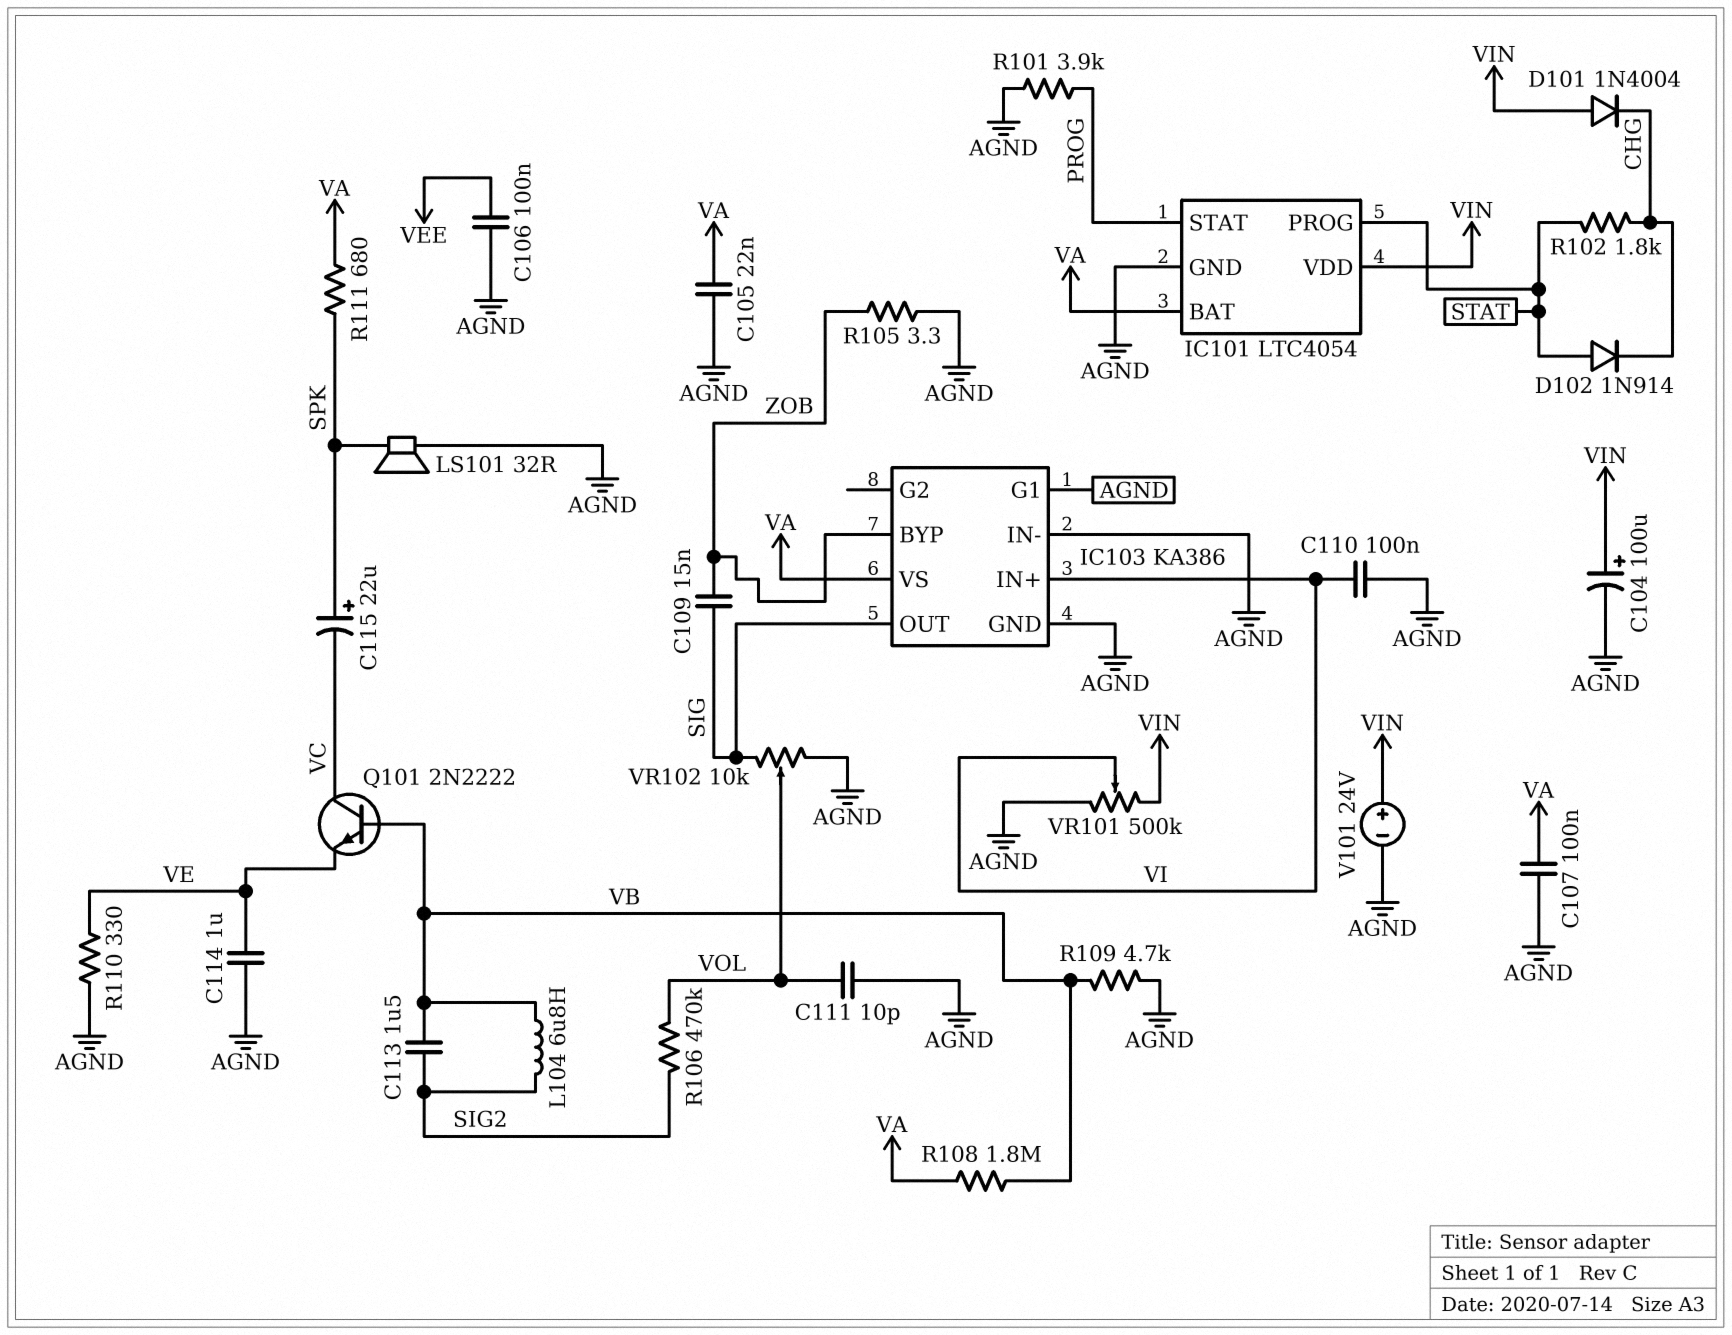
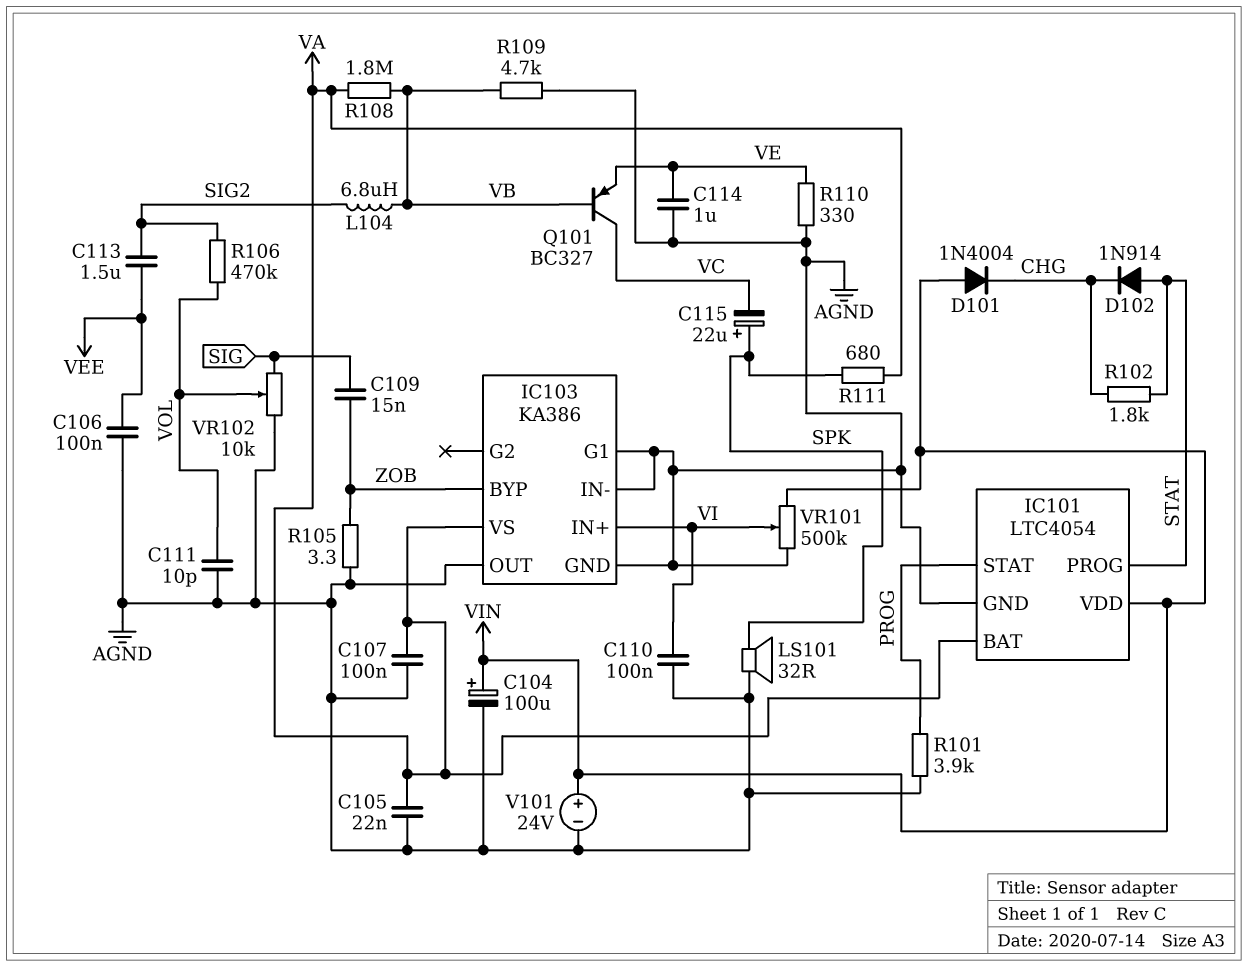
C113: 1.5uF (SIG2, VB) -> 1.5uF (SIG2, VEE)
IC103 pin OUT: SIG -> AGND
Q101: NPN 2N2222 (B VB, C VC, E VE) -> PNP BC327 (B VB, C VC, E VE)

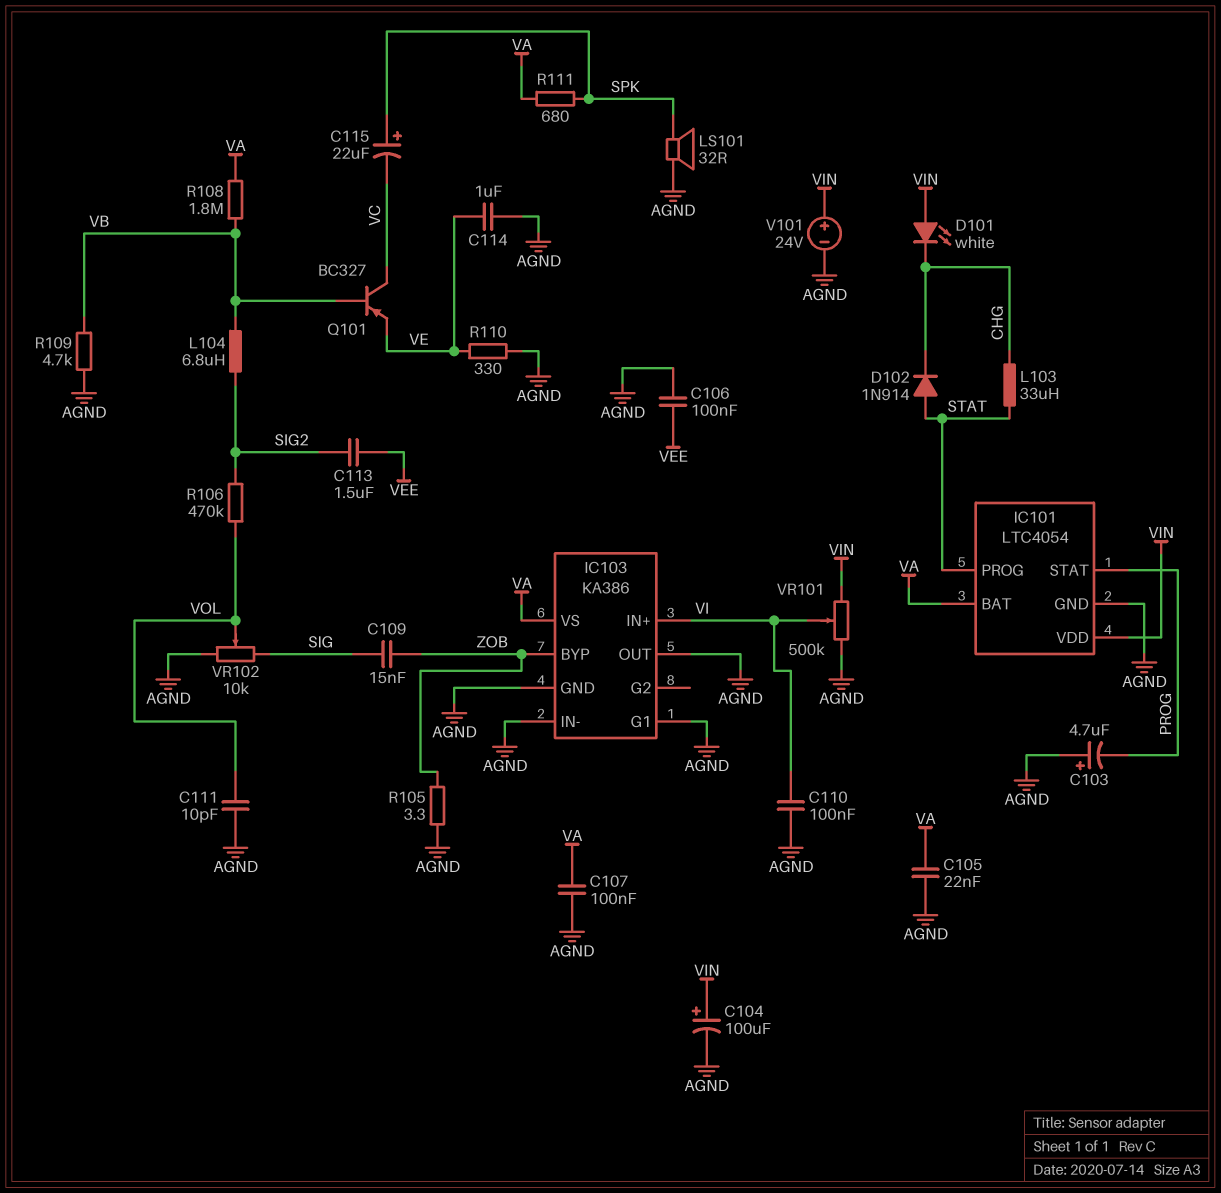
C103: none -> 4.7uF (plus AGND, minus PROG)
D101: diode 1N4004 (A VIN, K CHG) -> LED white (A VIN, K CHG)
L103: none -> 33uH (CHG, STAT)
R101: 3.9k (AGND, PROG) -> none
R102: 1.8k (CHG, STAT) -> none

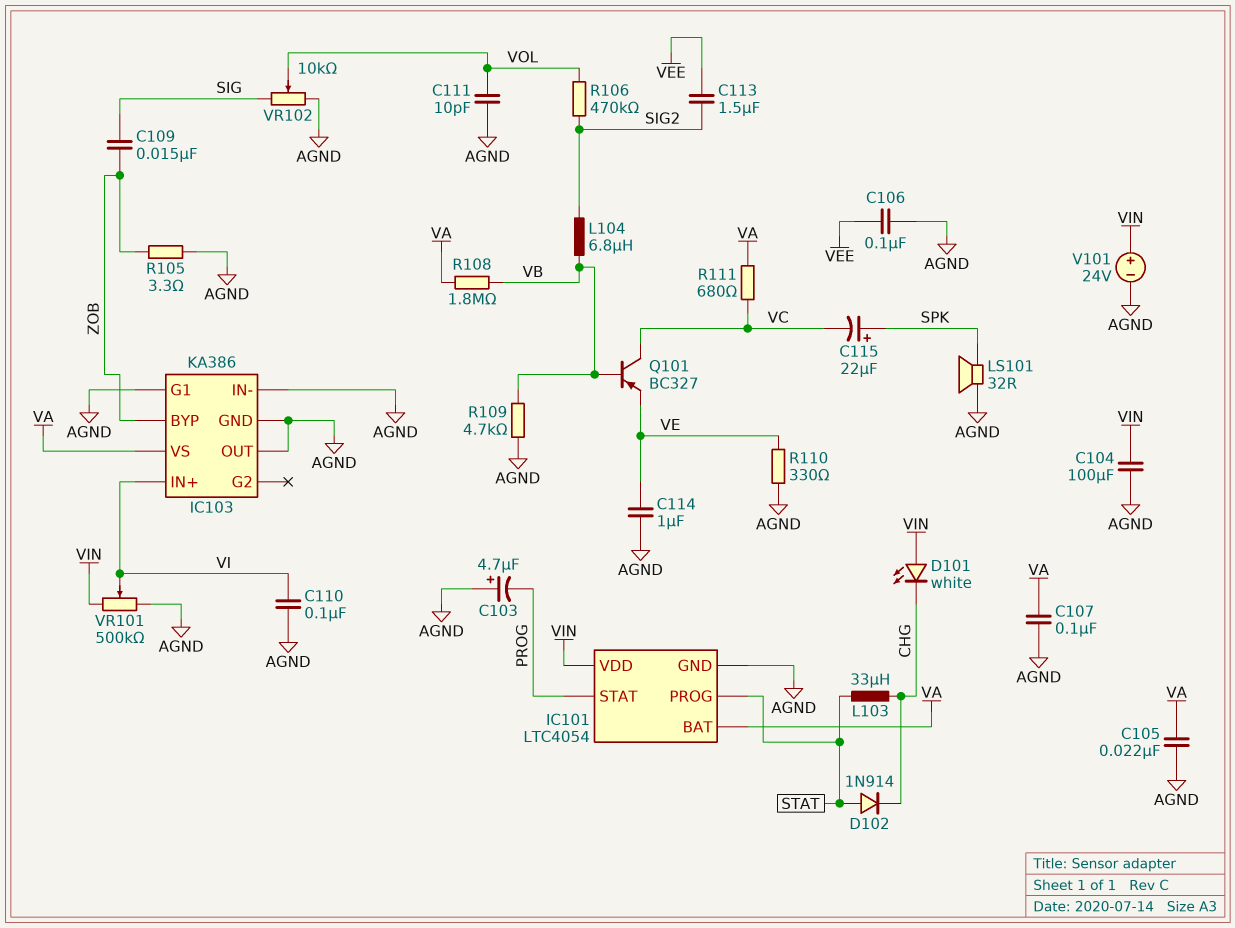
C104: 100uF (plus VIN, minus AGND) -> 100uF (AGND, VIN)
R111: 680 (SPK, VA) -> 680 (VA, VC)

